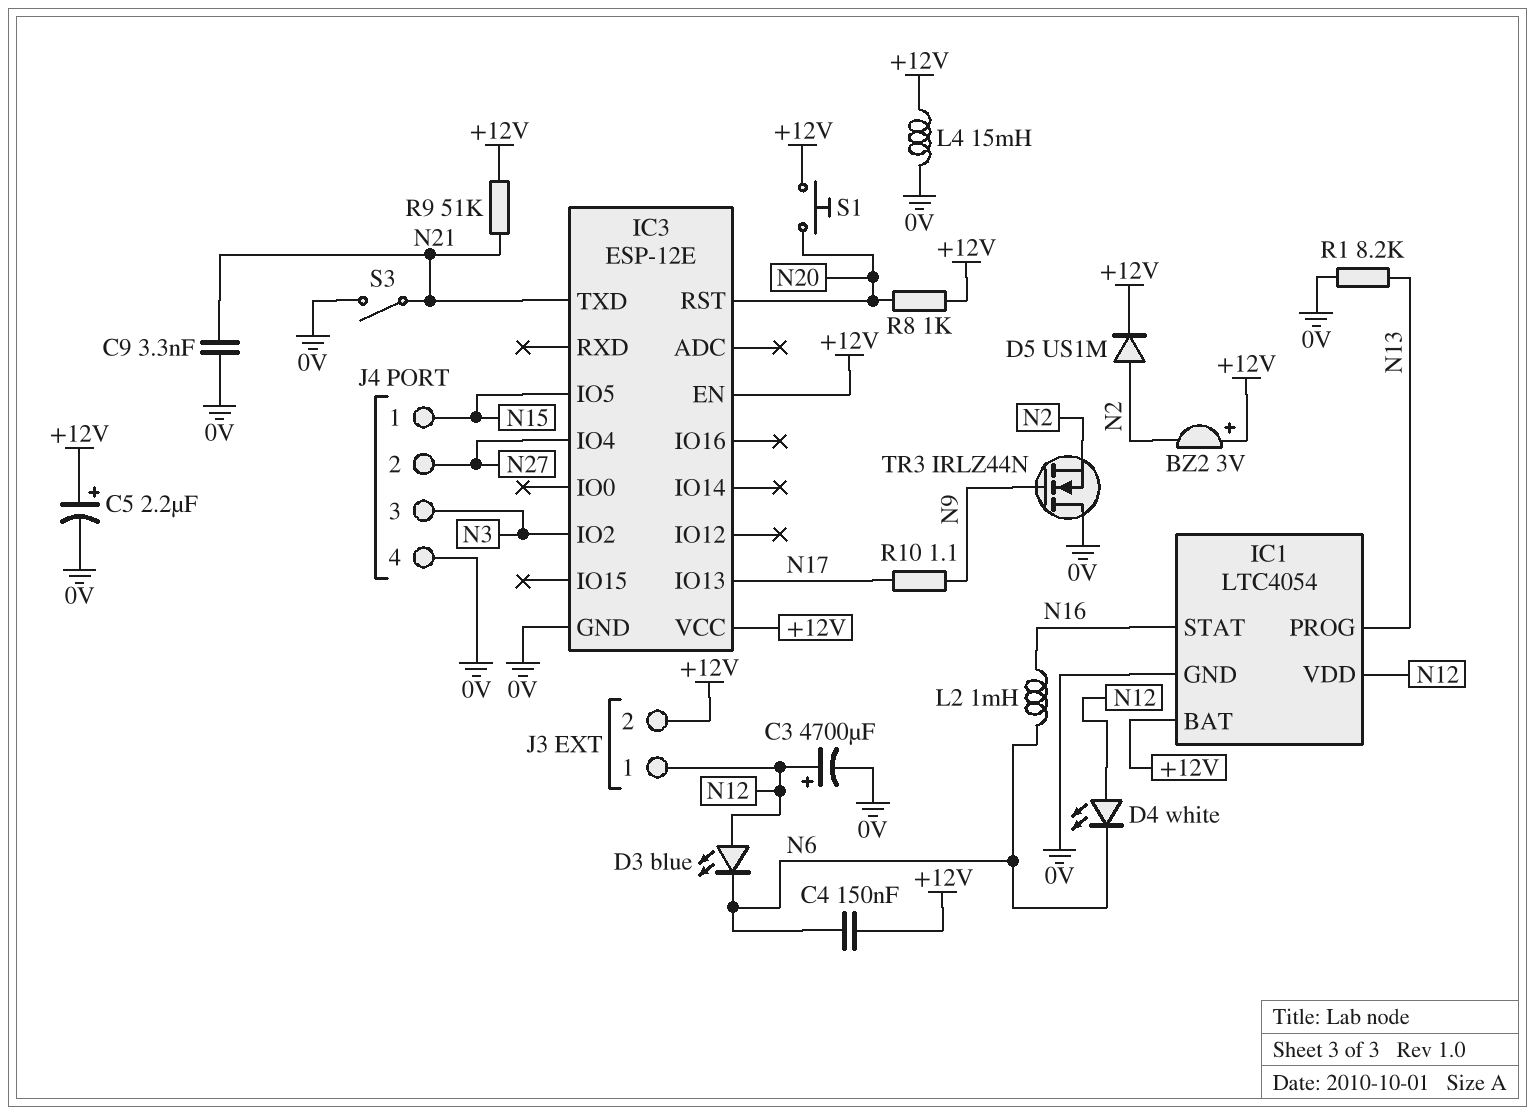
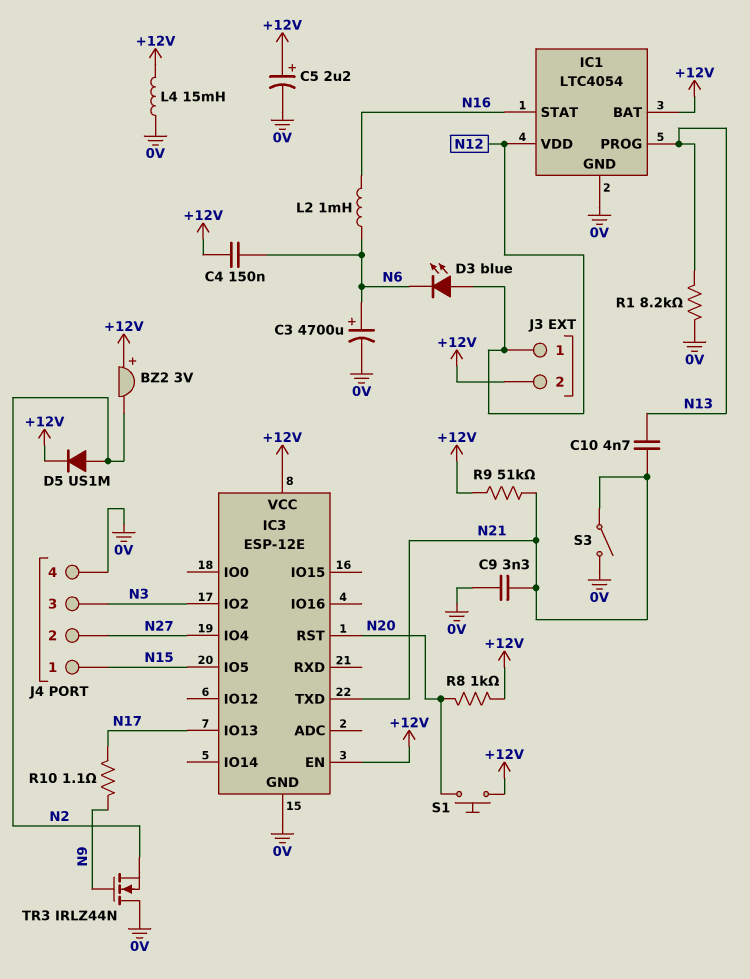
C3: 4700uF (plus N12, minus 0V) -> 4700uF (plus N6, minus 0V)
C10: none -> 4.7nF (N13, N21)
D4: LED white (A N12, K N6) -> none

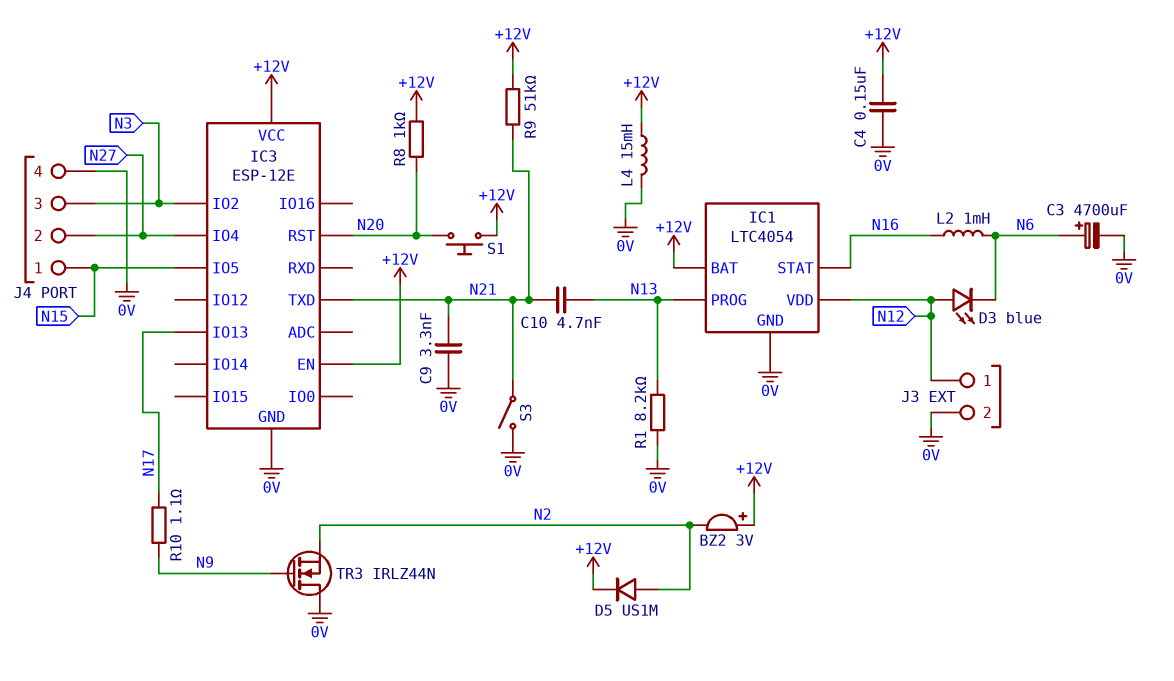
C4: 150nF (+12V, N6) -> 150nF (+12V, 0V)
C5: 2.2uF (plus +12V, minus 0V) -> none
J3 pin 2: +12V -> 0V

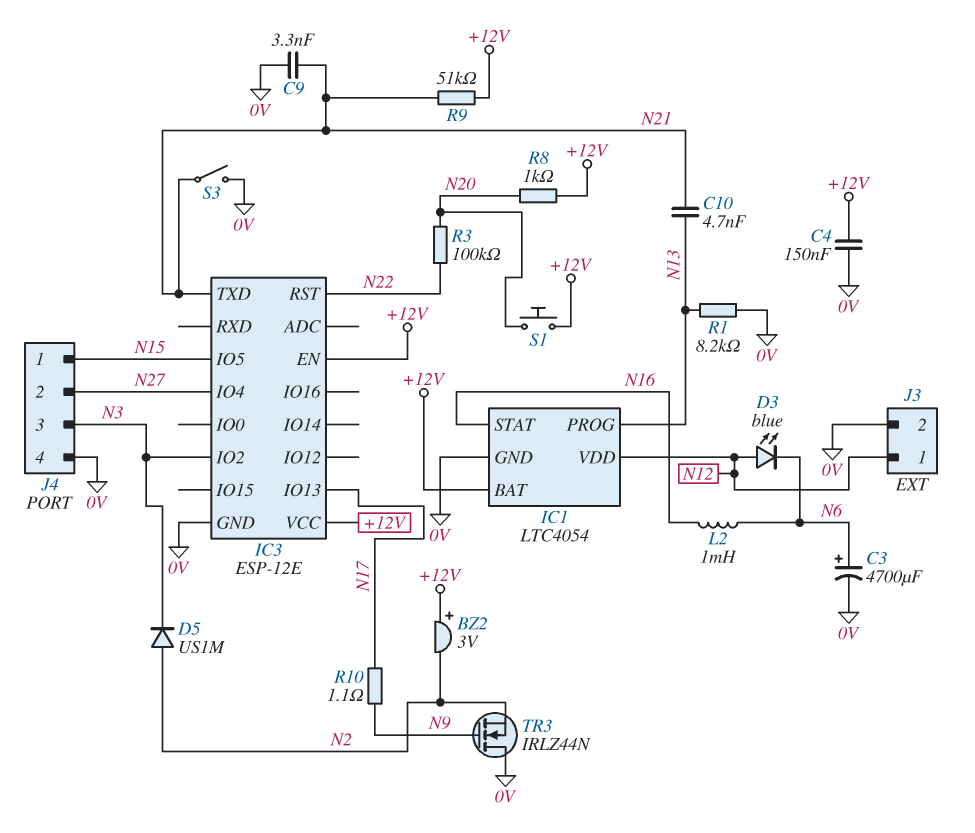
D5: diode US1M (A N2, K +12V) -> diode US1M (A N2, K N3)
IC3 pin RST: N20 -> N22
L4: 15mH (+12V, 0V) -> none
R3: none -> 100k (N20, N22)

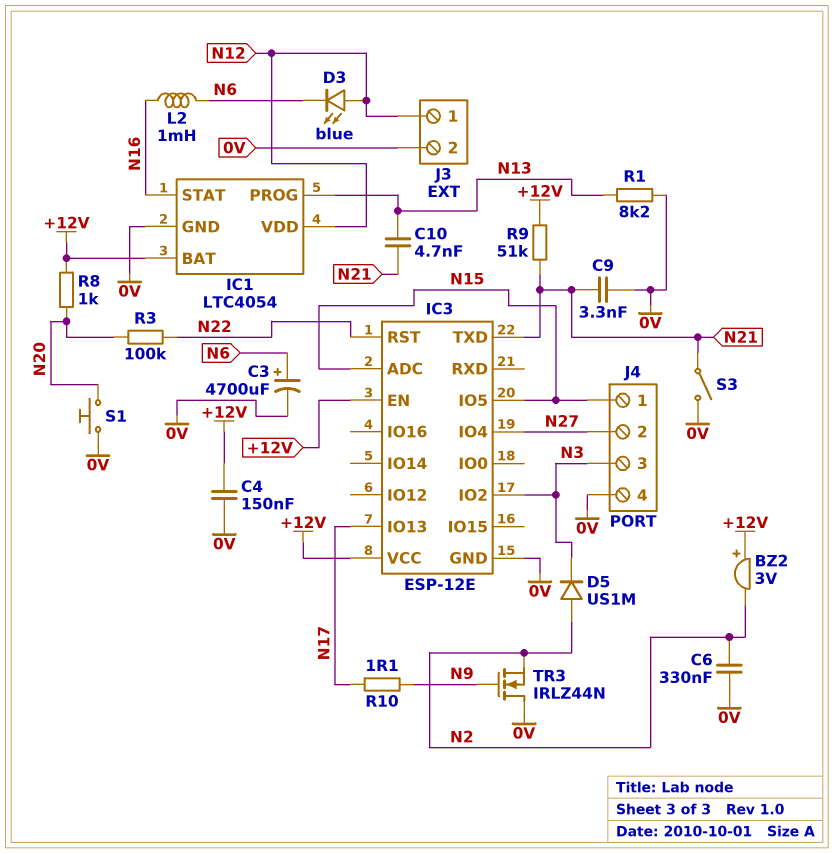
C6: none -> 330nF (0V, N2)
IC3 pin ADC: none -> N15
S1: button (+12V, N20) -> button (0V, N20)

